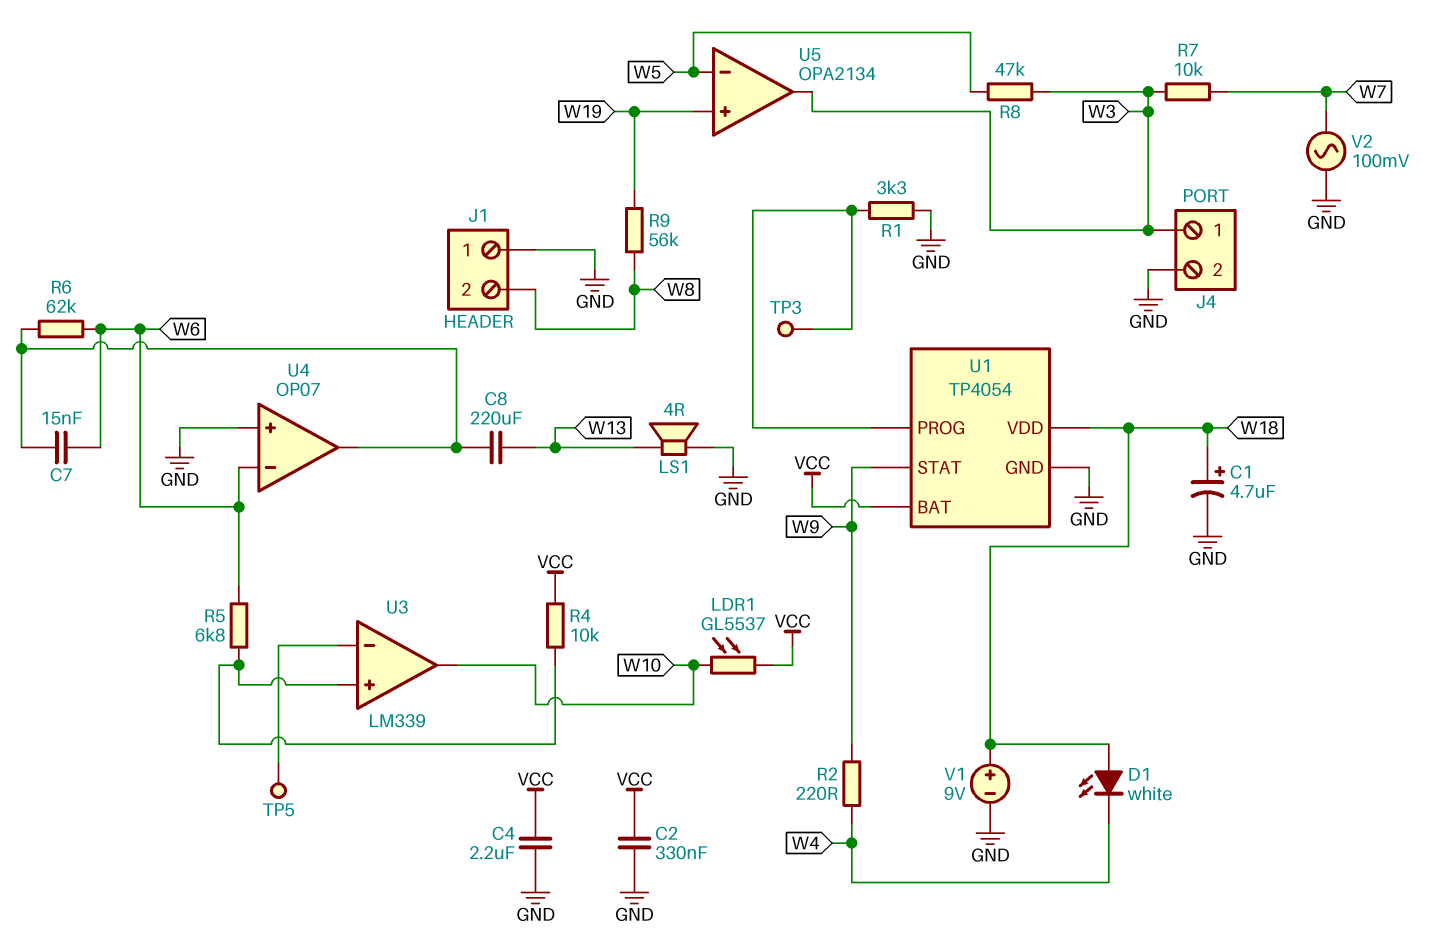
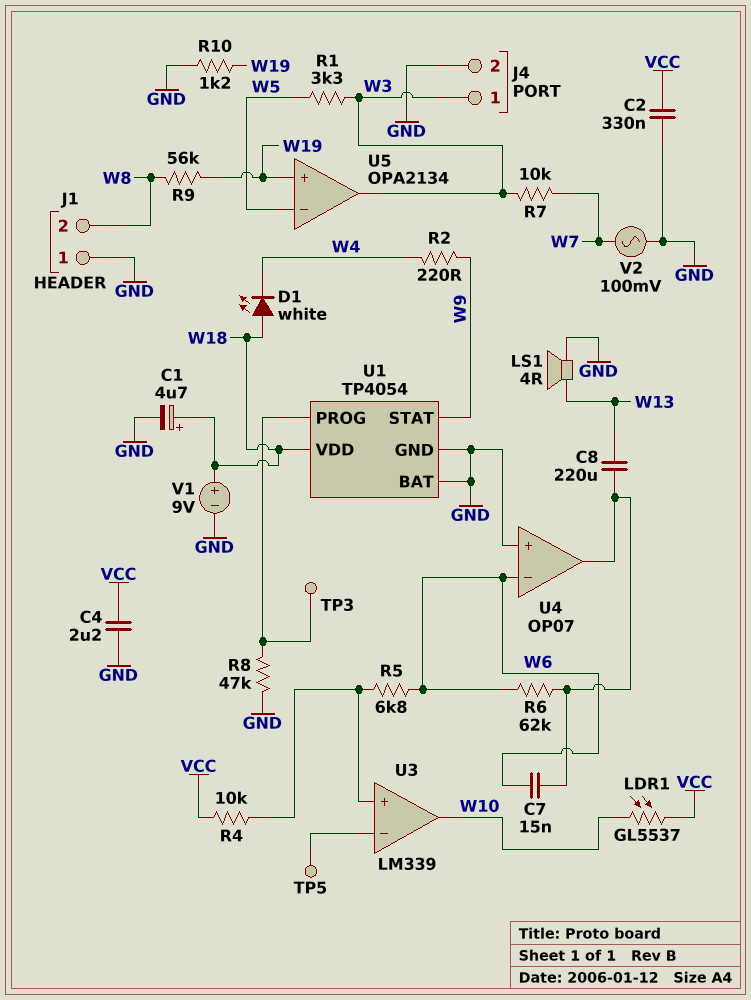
R1: 3.3k (GND, U1/PROG) -> 3.3k (W3, W5)
R8: 47k (W3, W5) -> 47k (GND, U1/PROG)
R10: none -> 1.2k (GND, W19)
U1 pin BAT: VCC -> GND

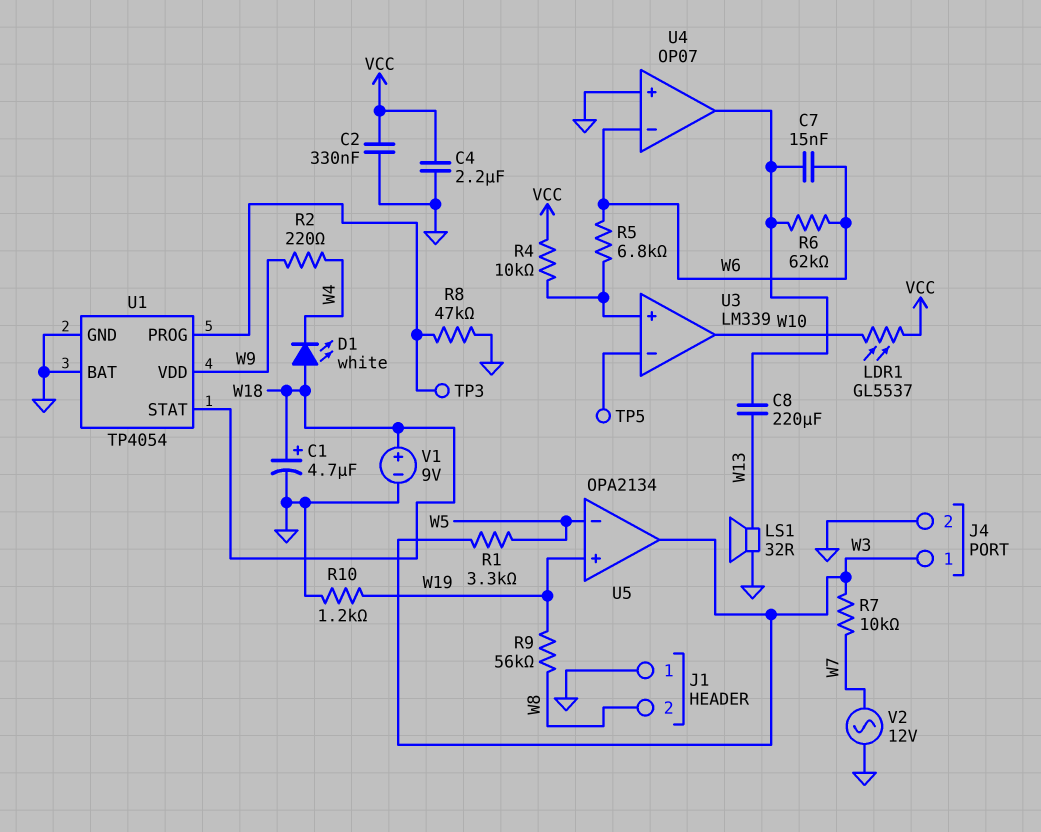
LS1: speaker 4R (GND, W13) -> speaker 32R (GND, W13)
U1 pin STAT: W9 -> W18
U1 pin VDD: W18 -> W9
V2: AC 100mV (GND, W7) -> AC 12V (GND, W7)

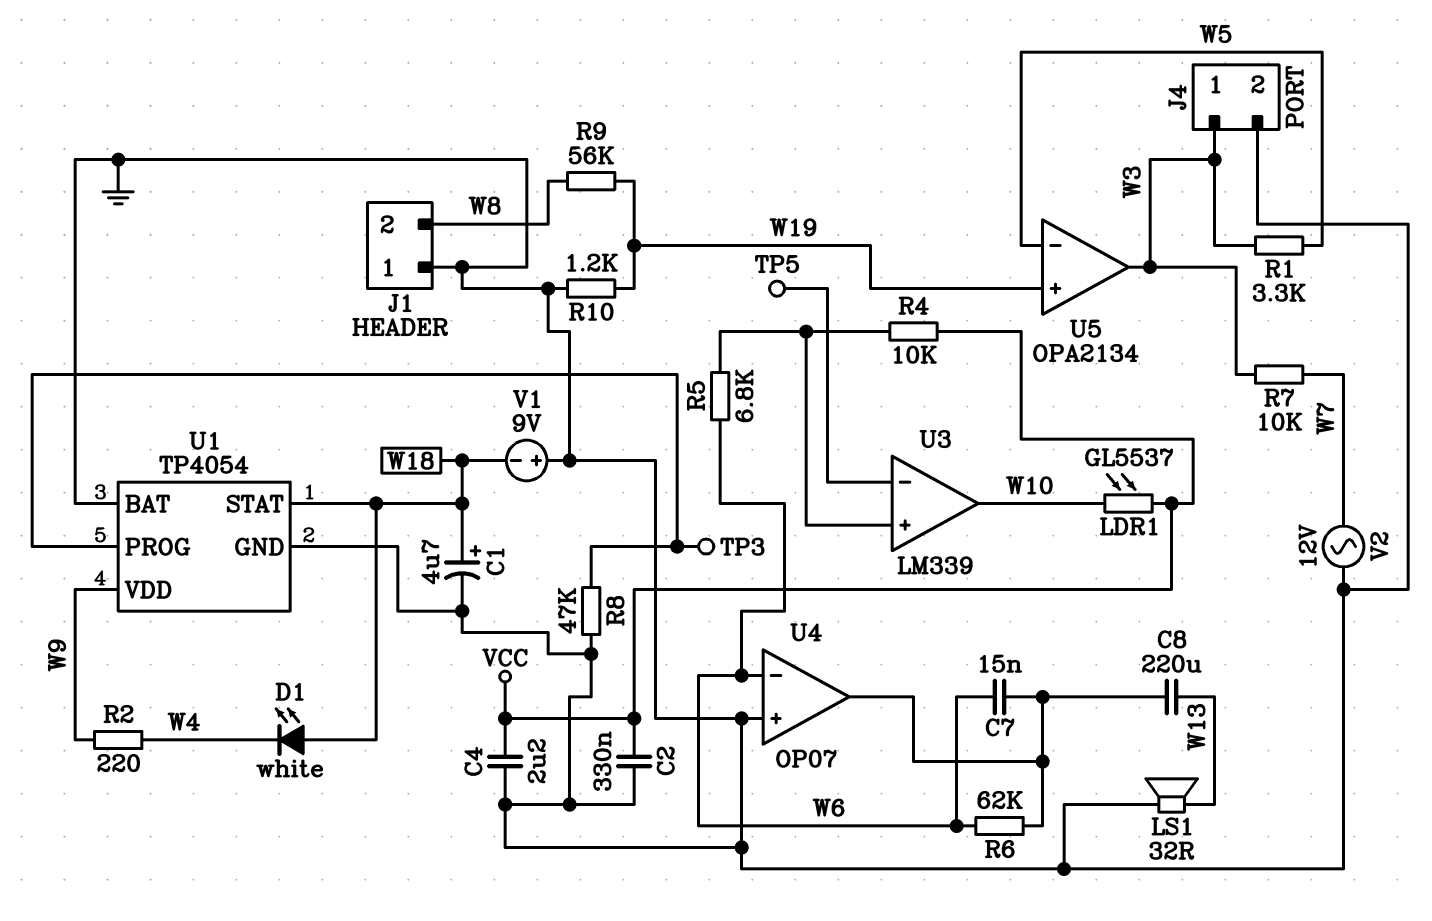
V1: 9V (plus W18, minus GND) -> 9V (plus GND, minus W18)

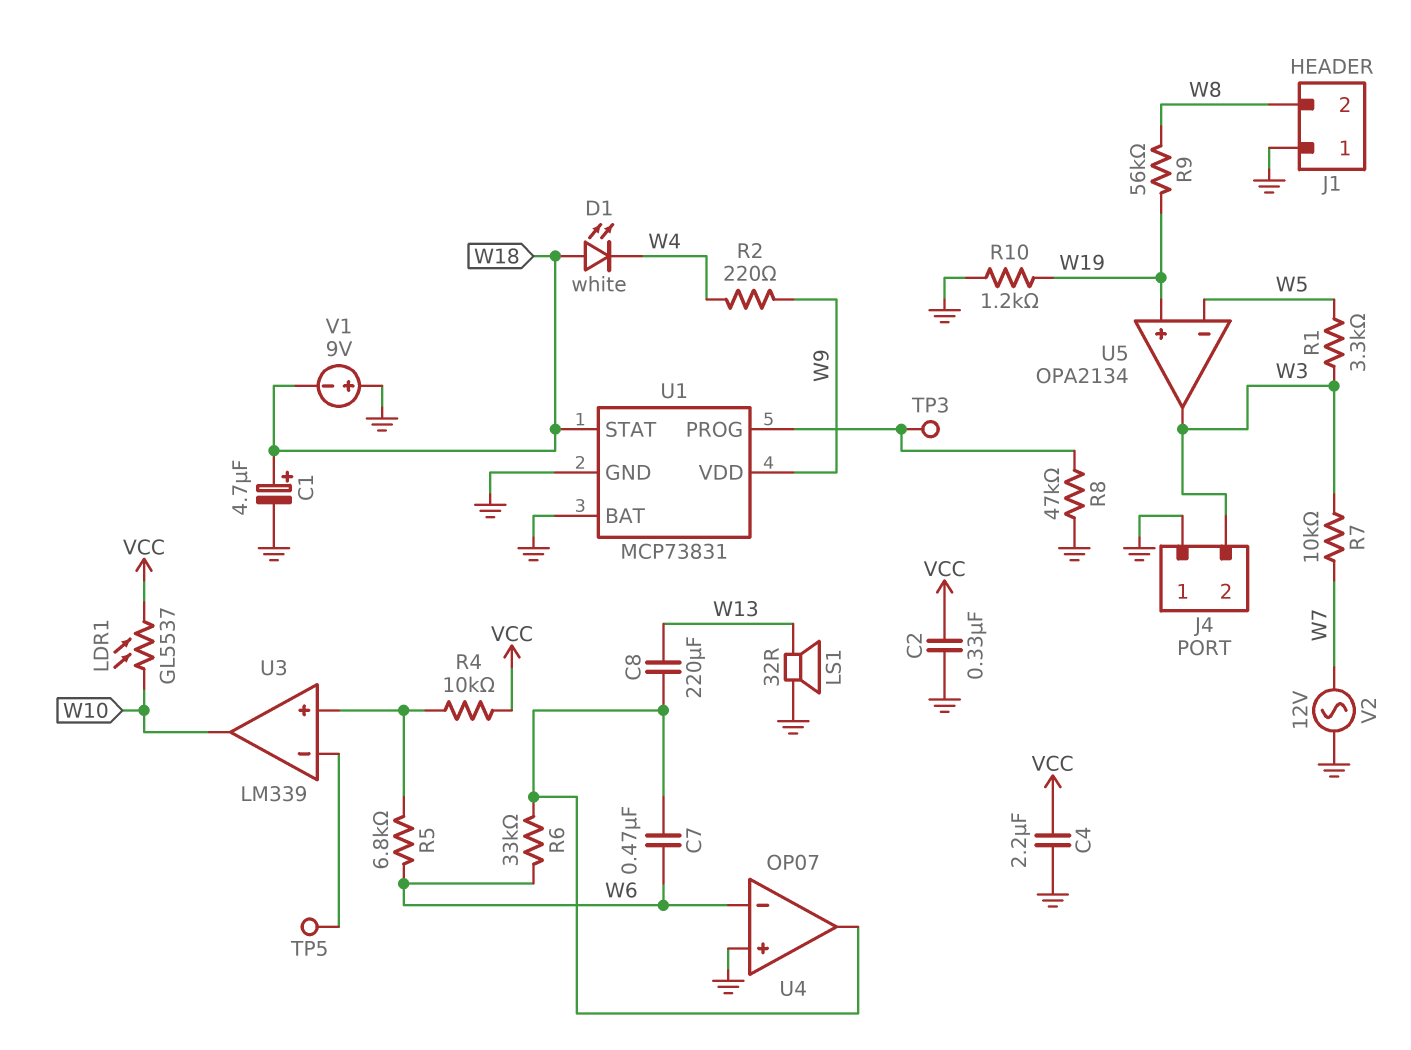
C7: 15nF (U4/out, W6) -> 470nF (U4/out, W6)
J4 pin 1: W3 -> GND
J4 pin 2: GND -> W3
R6: 62k (U4/out, W6) -> 33k (U4/out, W6)
U1: TP4054 -> MCP73831

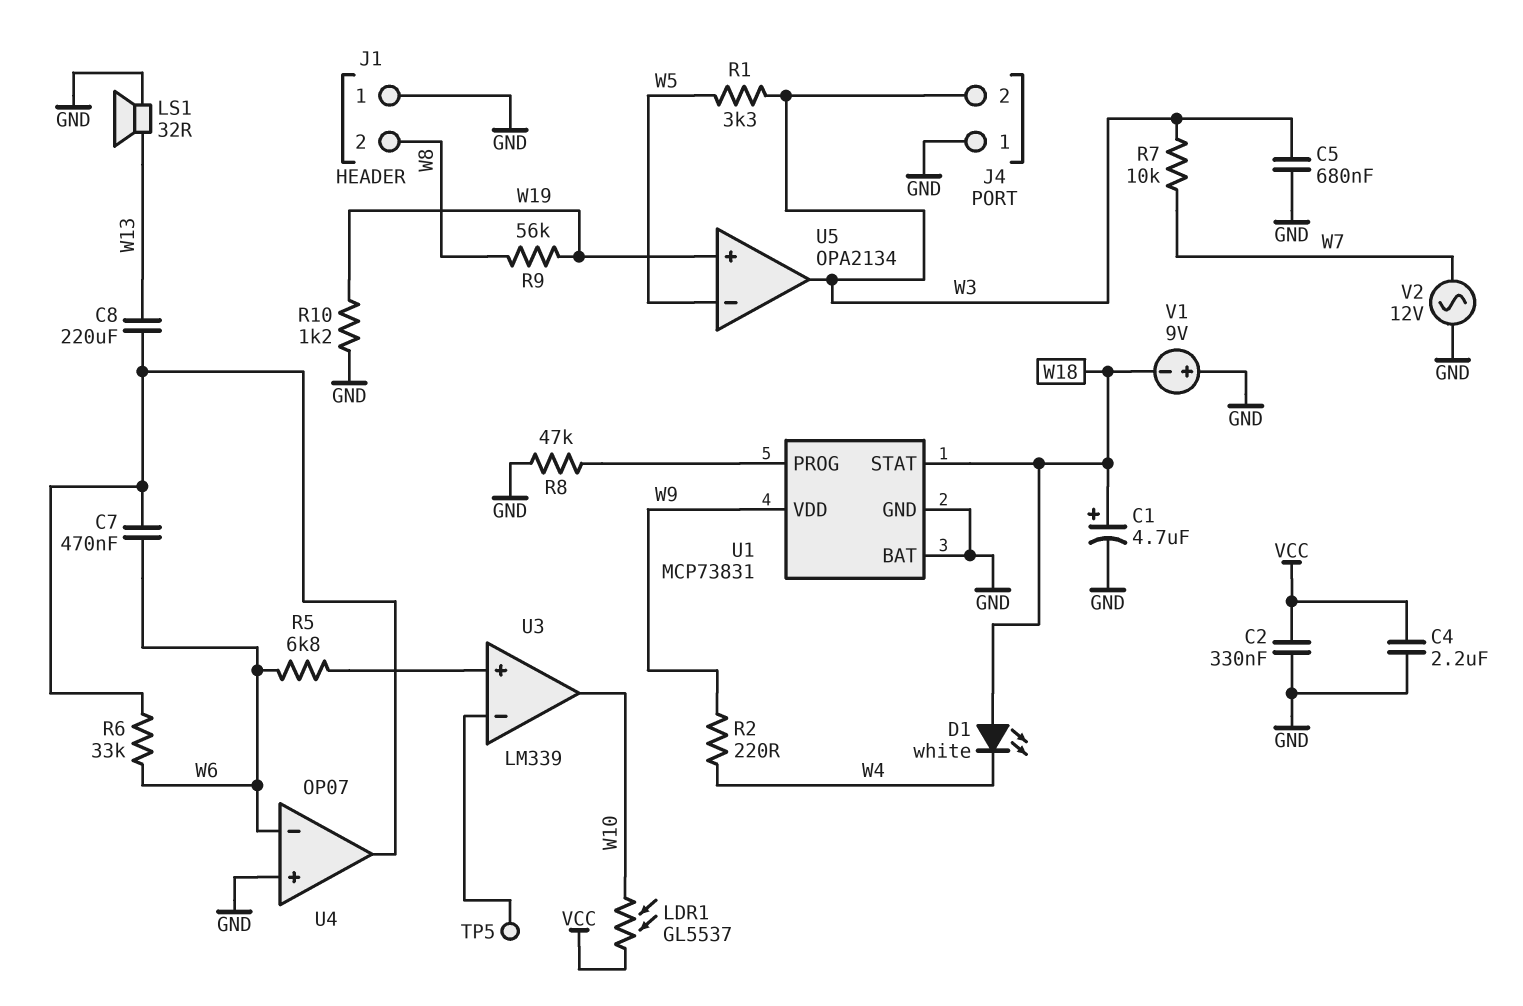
C5: none -> 680nF (GND, W3)
R4: 10k (U3/in+, VCC) -> none
TP3: test point (U1/PROG) -> none

